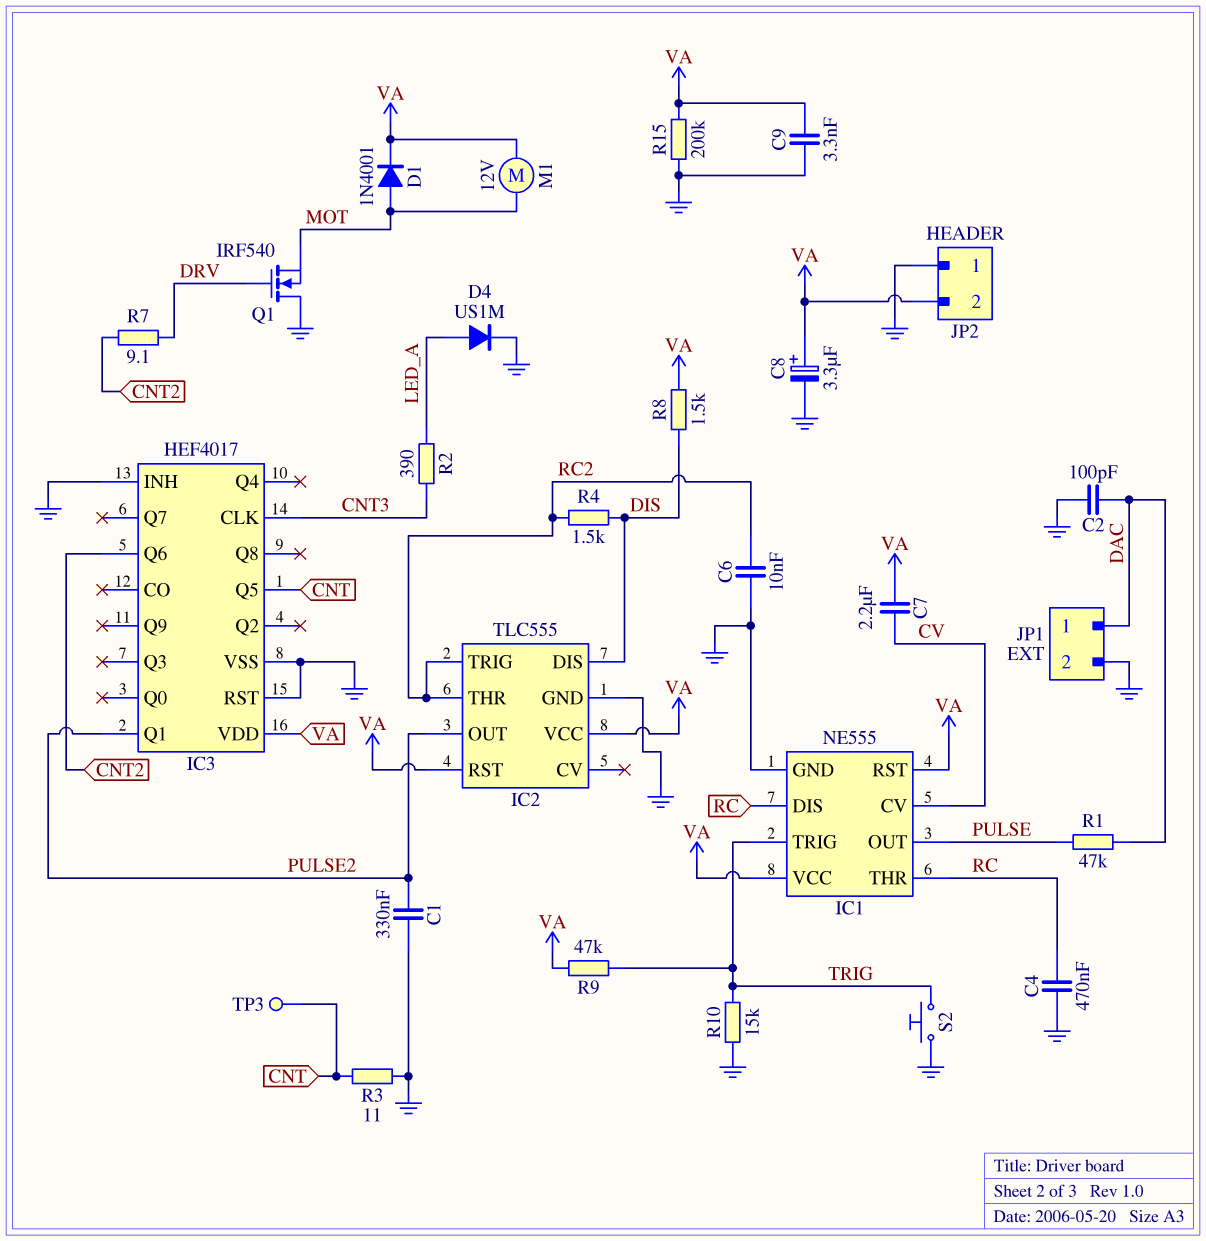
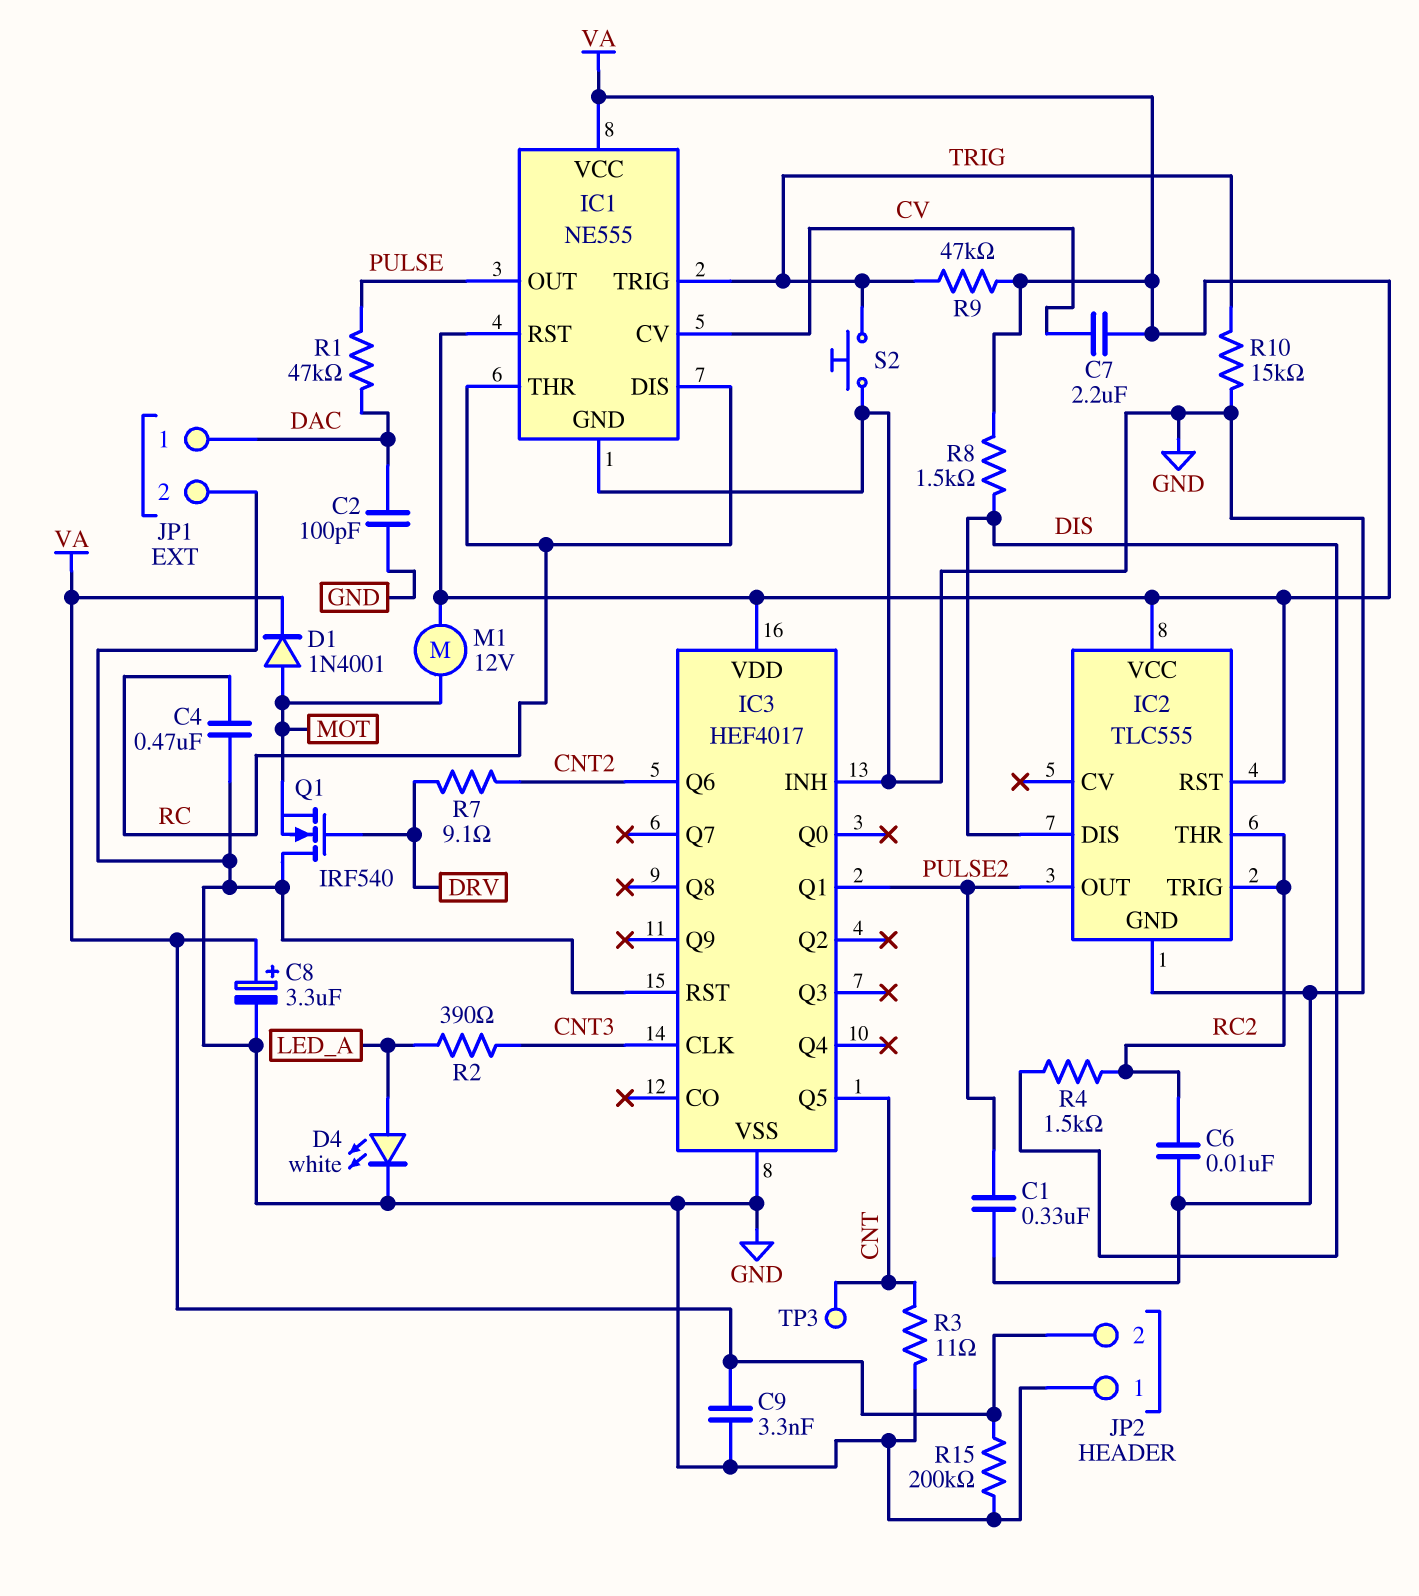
D4: diode US1M (A LED_A, K GND) -> LED white (A LED_A, K GND)

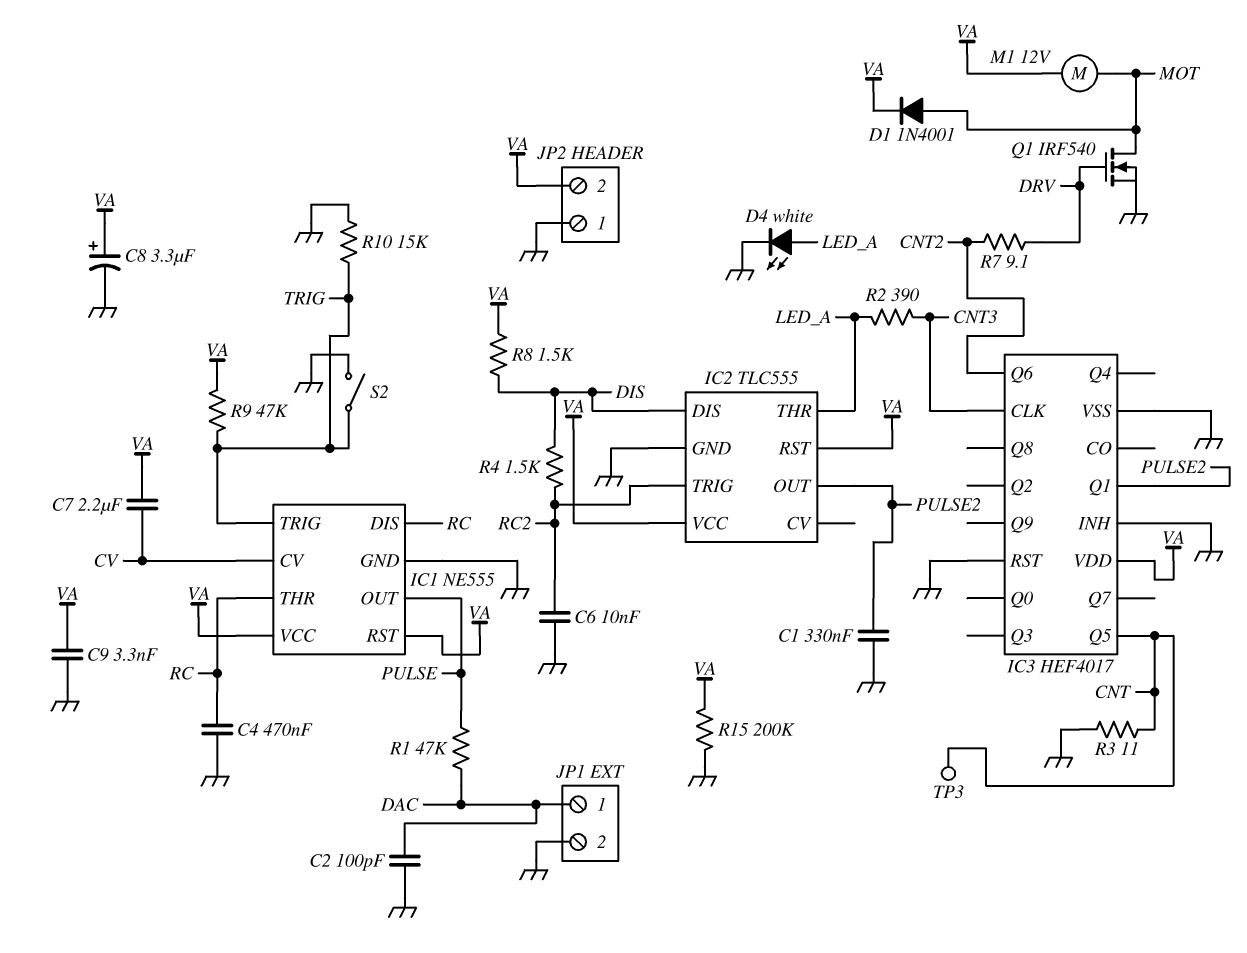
IC2 pin THR: RC2 -> LED_A
Q1: NMOS IRF540 (G DRV, D GND, S MOT) -> NMOS IRF540 (G DRV, D MOT, S GND)
S2: button (GND, TRIG) -> switch (GND, TRIG)

